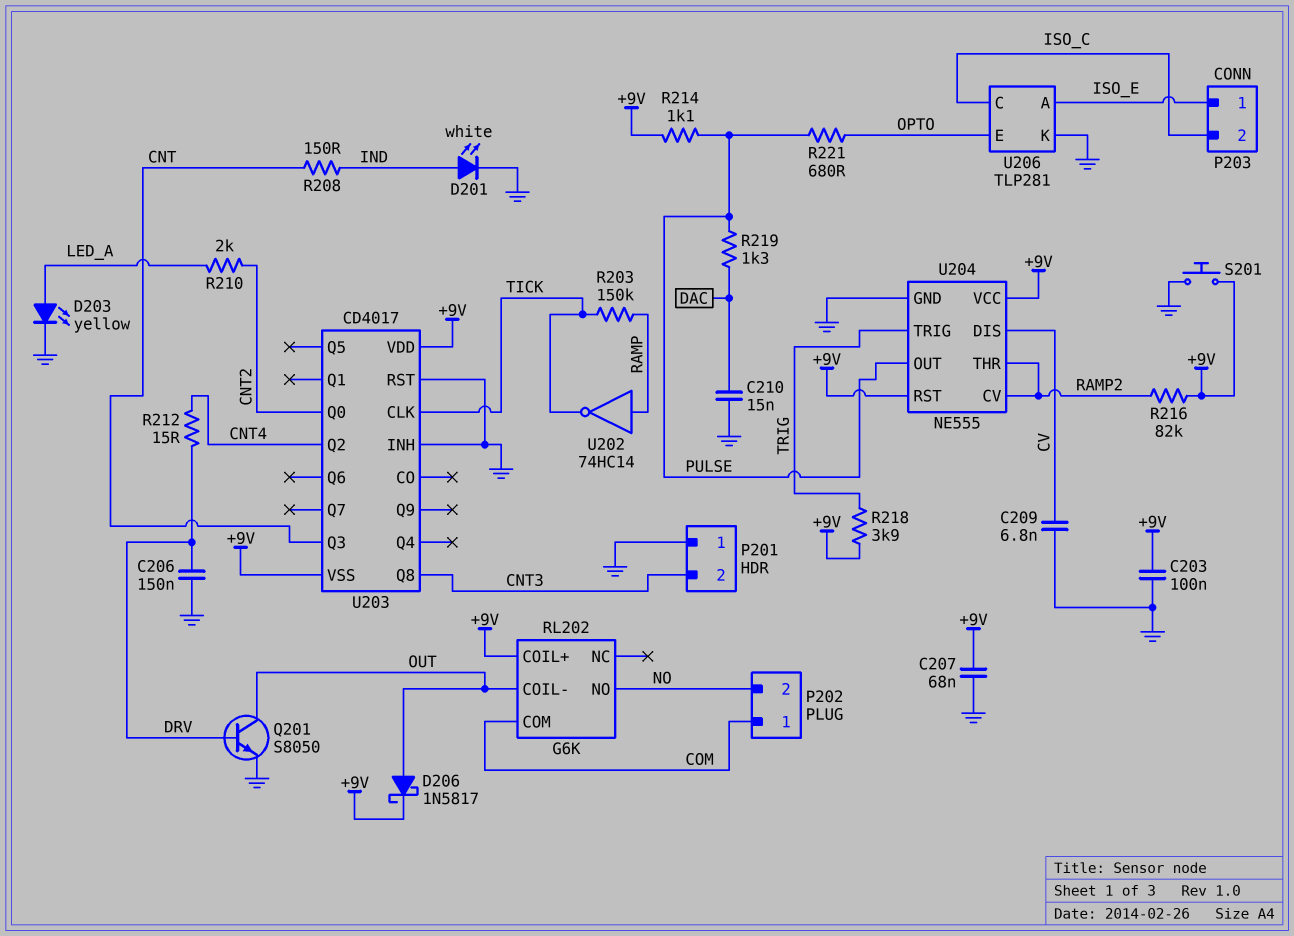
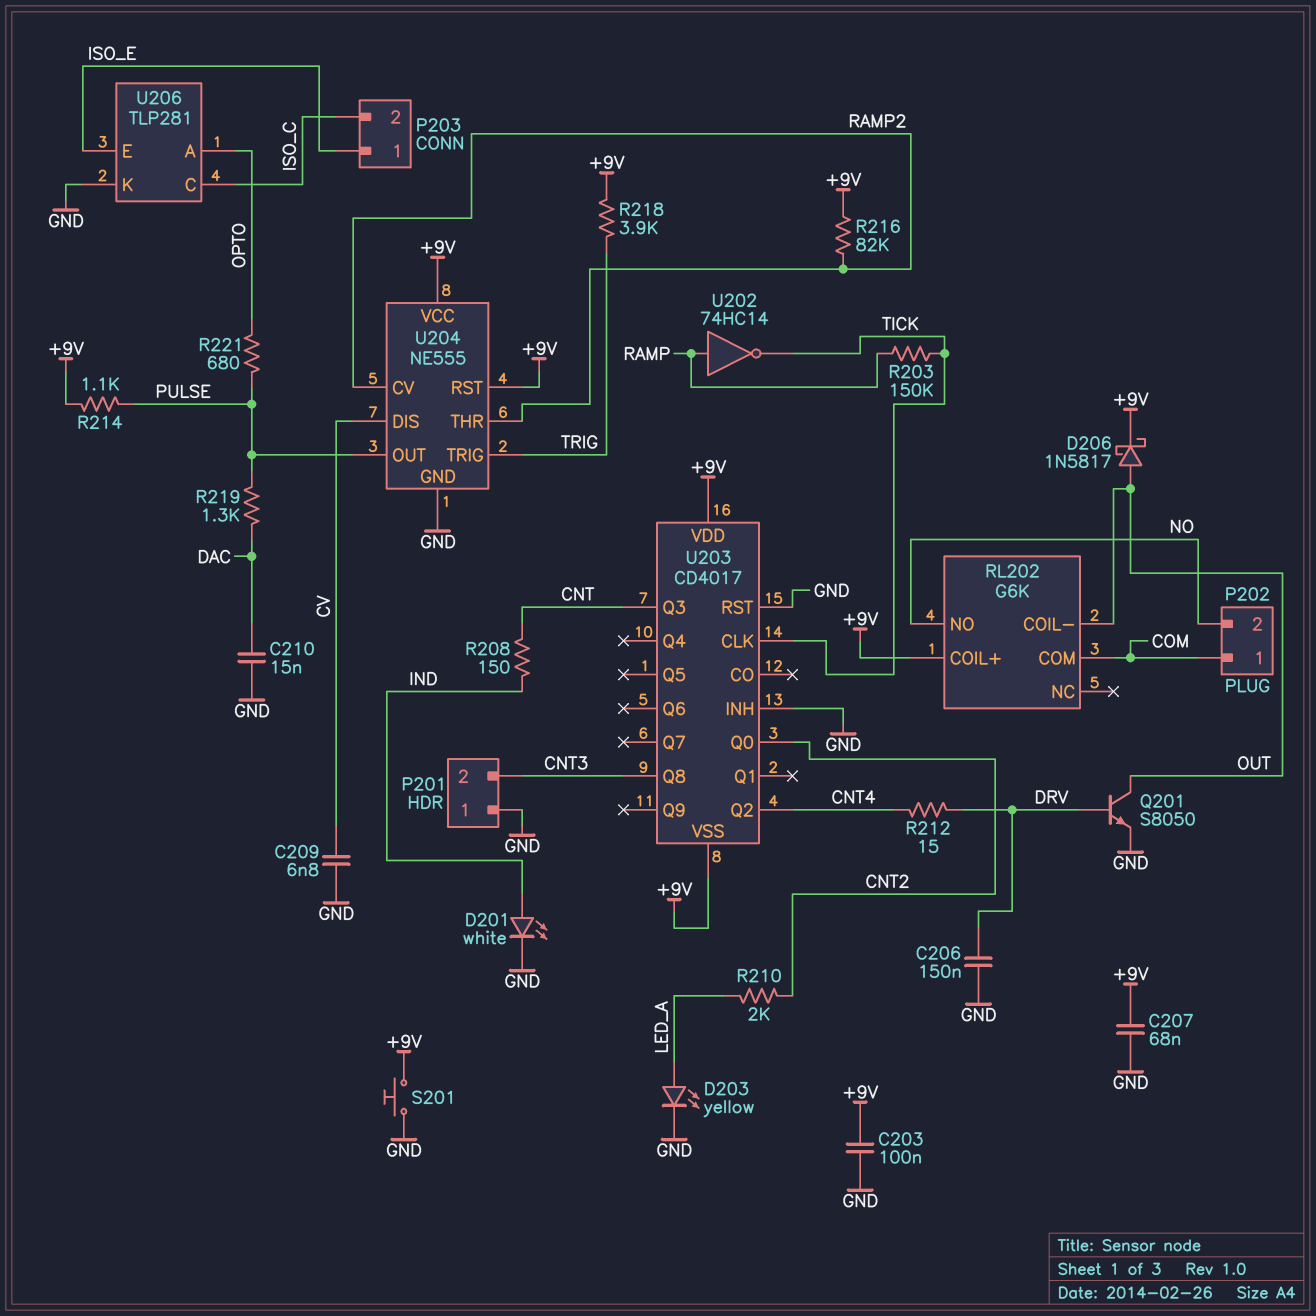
U206 pin A: ISO_E -> OPTO
U206 pin E: OPTO -> ISO_E

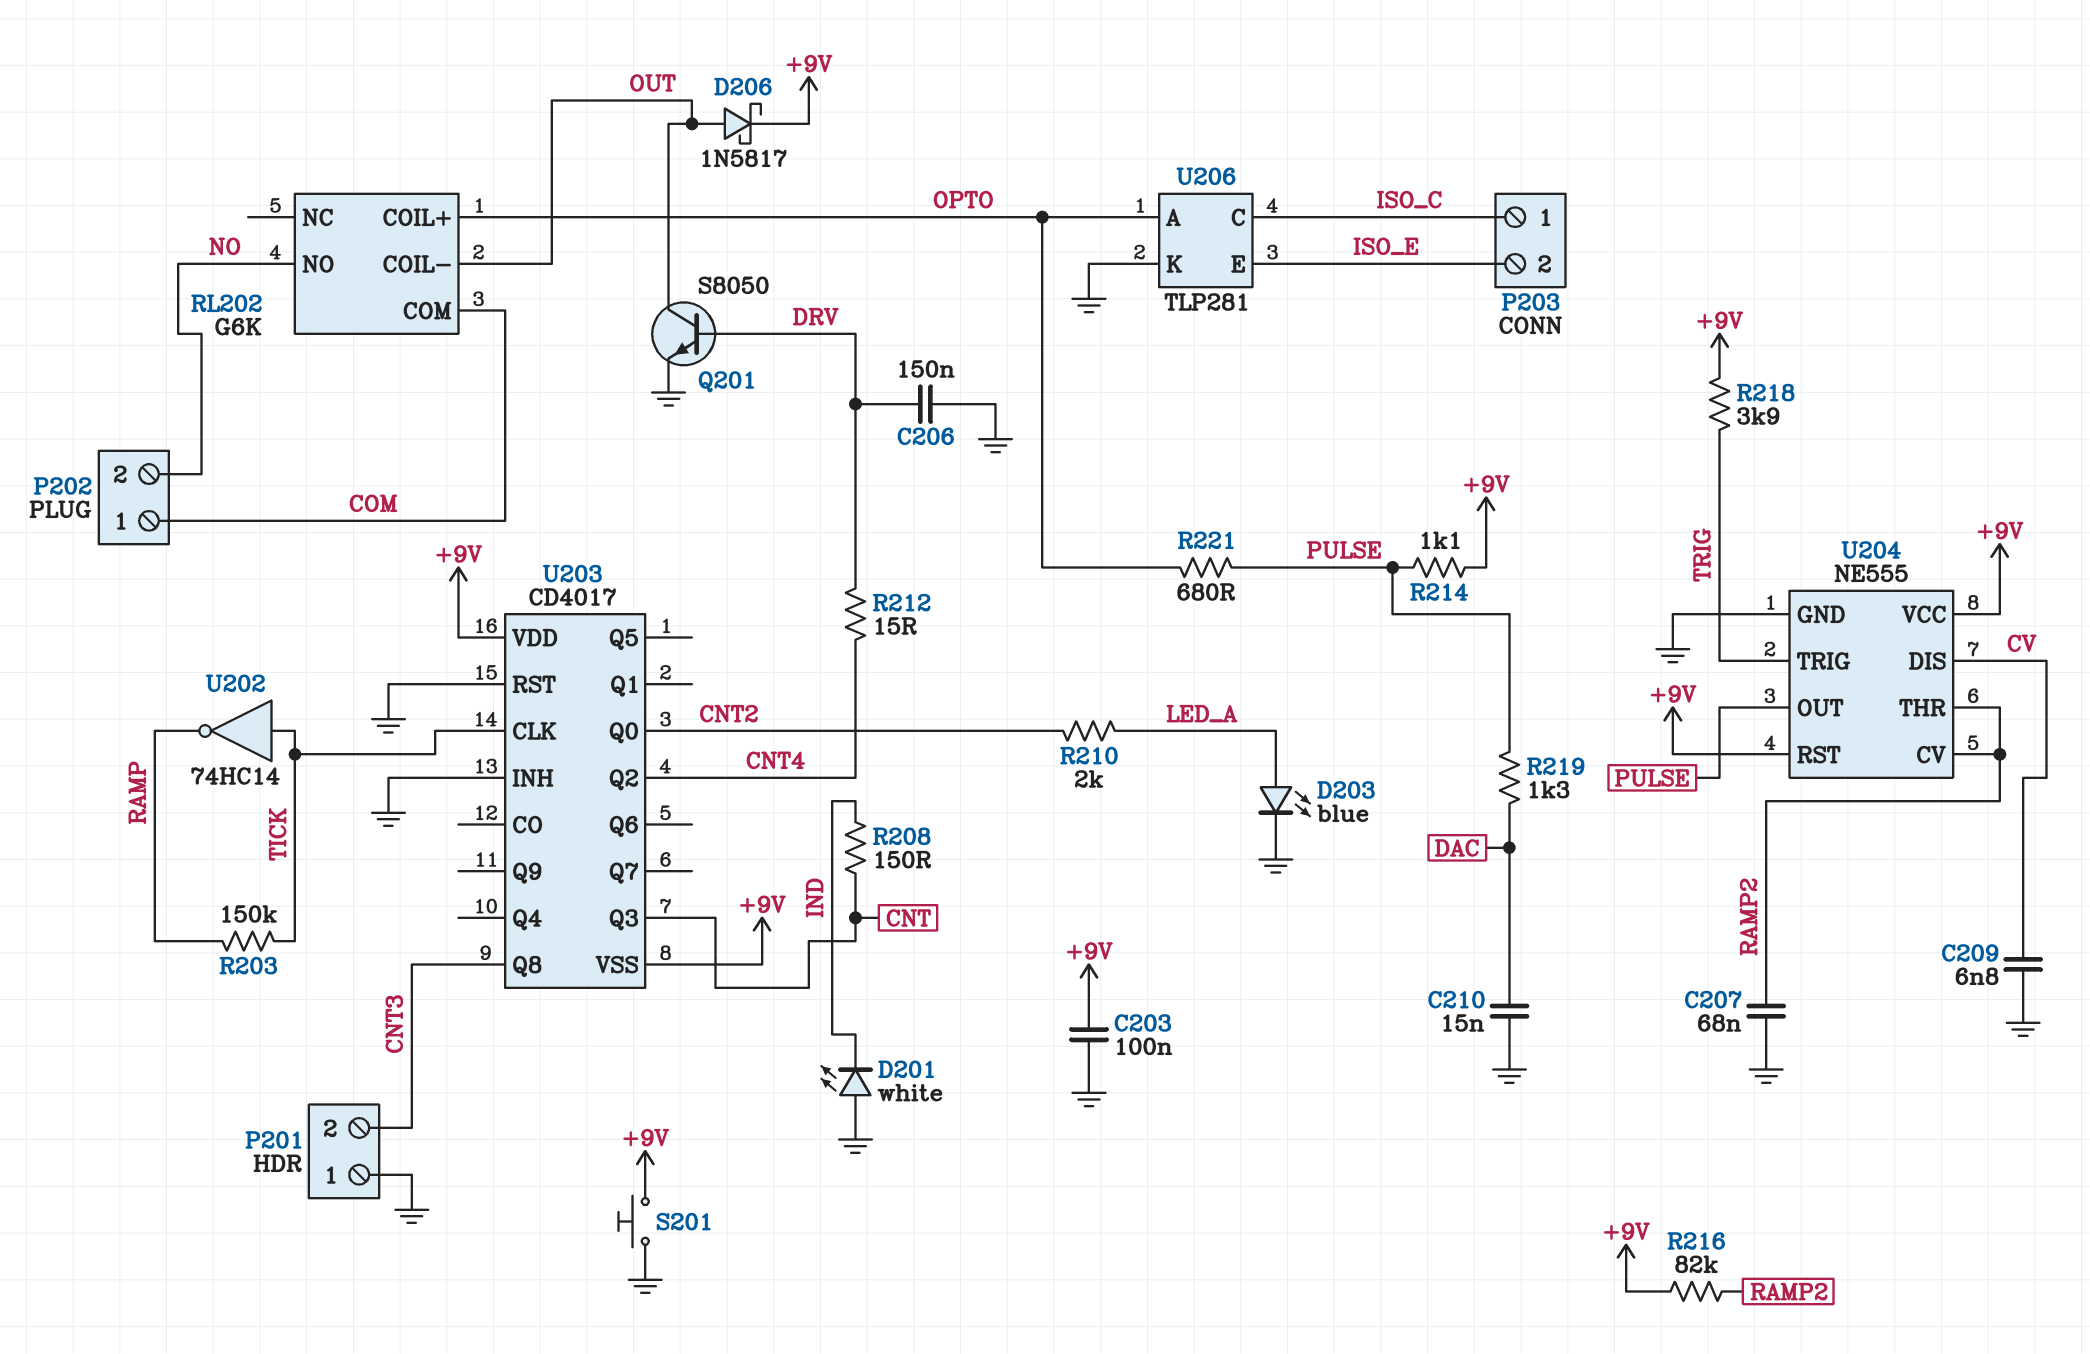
C207: 68nF (+9V, GND) -> 68nF (GND, RAMP2)
D201: LED white (A IND, K GND) -> LED white (A GND, K IND)
D203: LED yellow (A LED_A, K GND) -> LED blue (A LED_A, K GND)
P203 pin 1: ISO_E -> ISO_C
P203 pin 2: ISO_C -> ISO_E
RL202 pin COIL+: +9V -> OPTO
U202: NOT 74HC14 (in RAMP, out TICK) -> NOT 74HC14 (in TICK, out RAMP)

